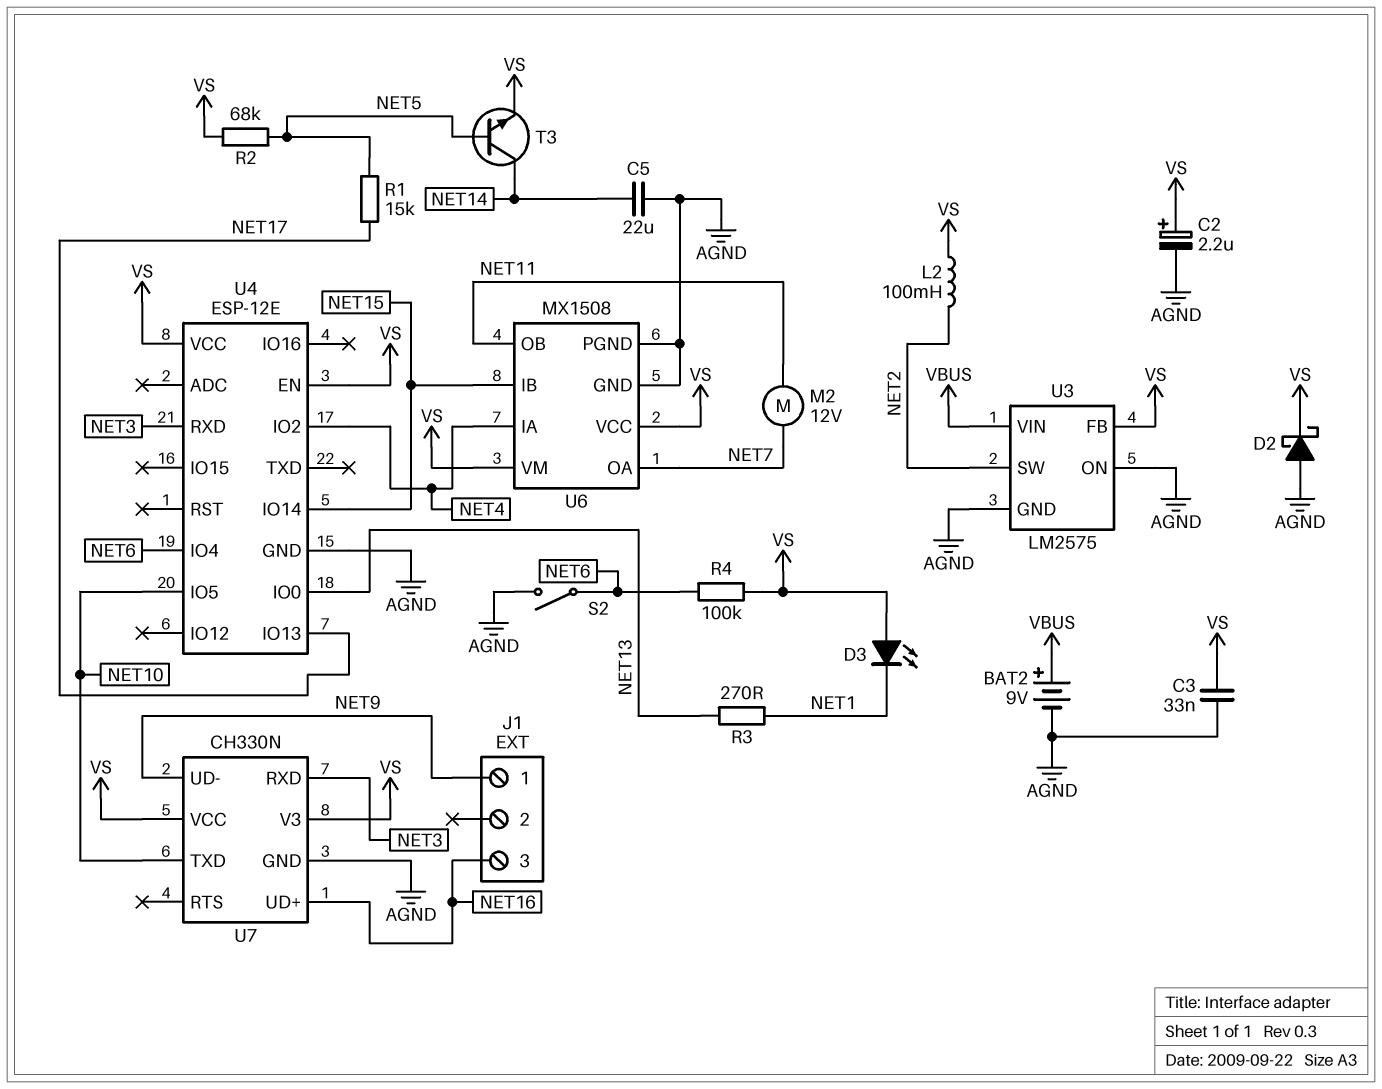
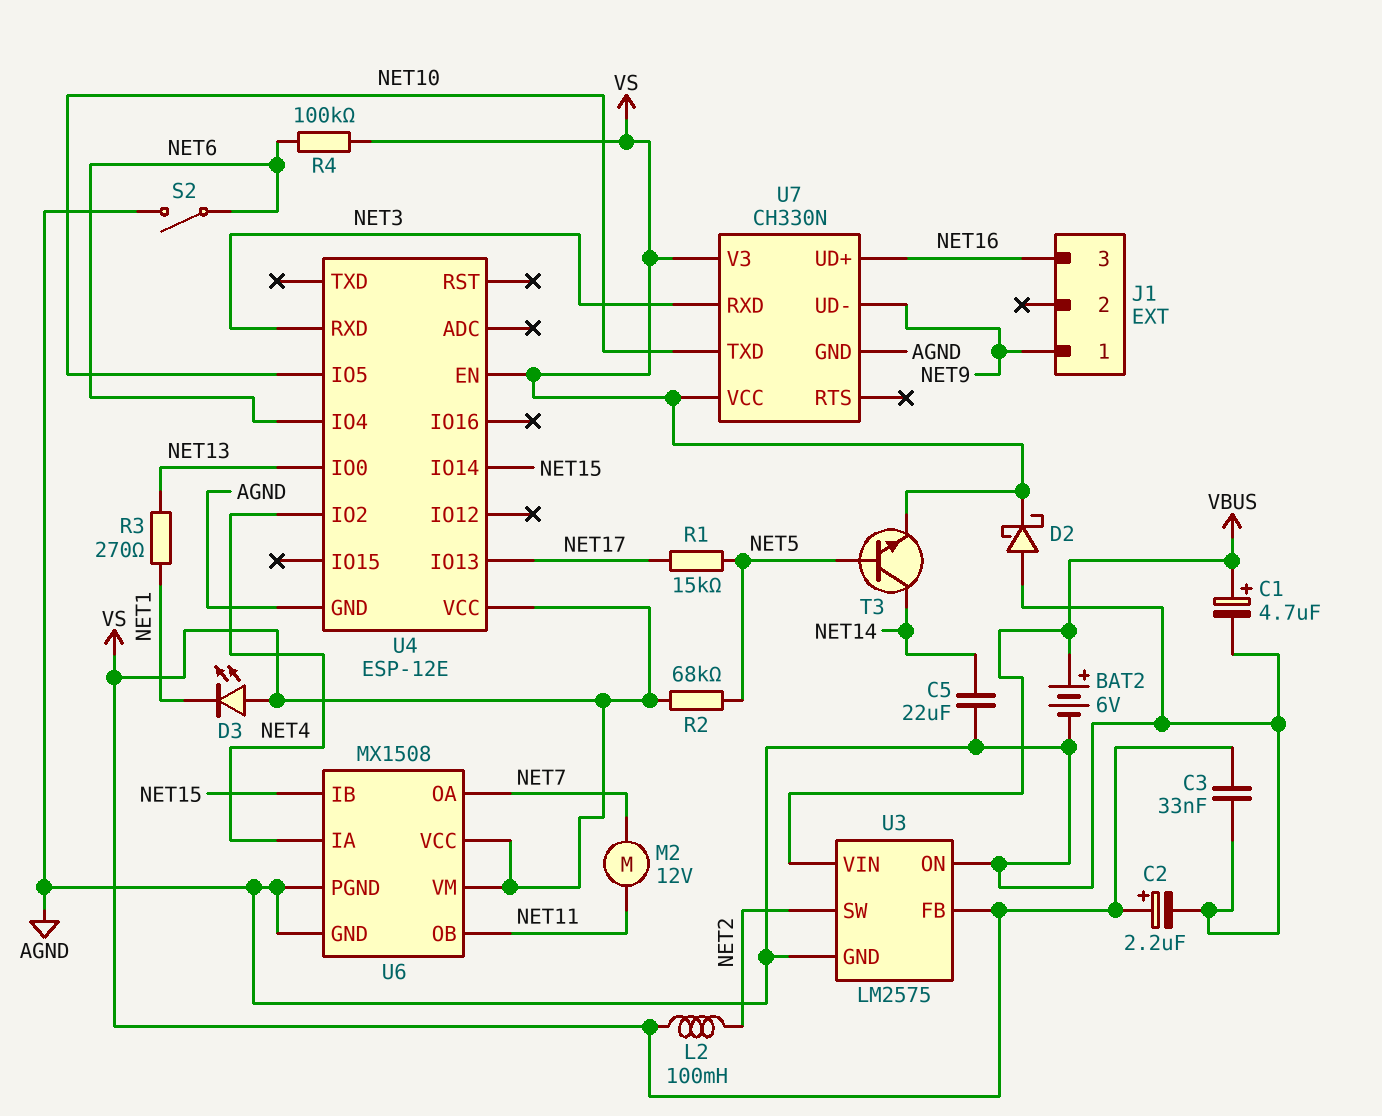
BAT2: 9V (plus VBUS, minus AGND) -> 6V (plus VBUS, minus AGND)
C1: none -> 4.7uF (plus VBUS, minus AGND)

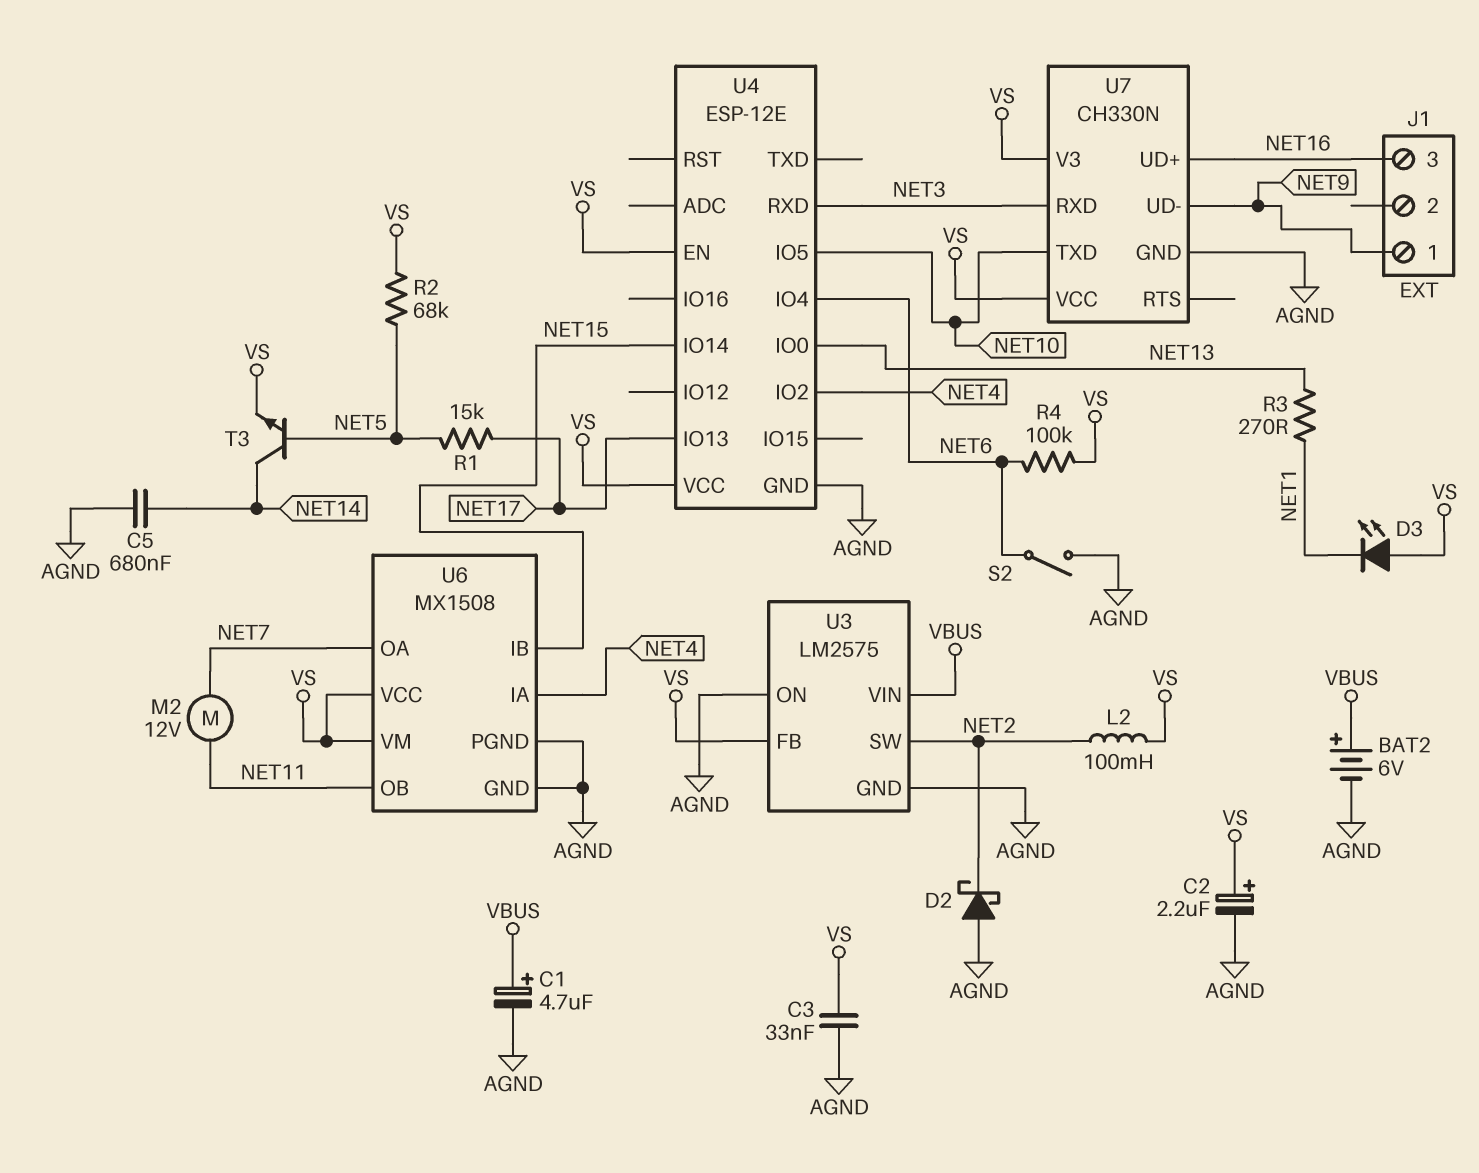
C5: 22uF (AGND, NET14) -> 680nF (AGND, NET14)
D2: schottky (A AGND, K VS) -> schottky (A AGND, K NET2)

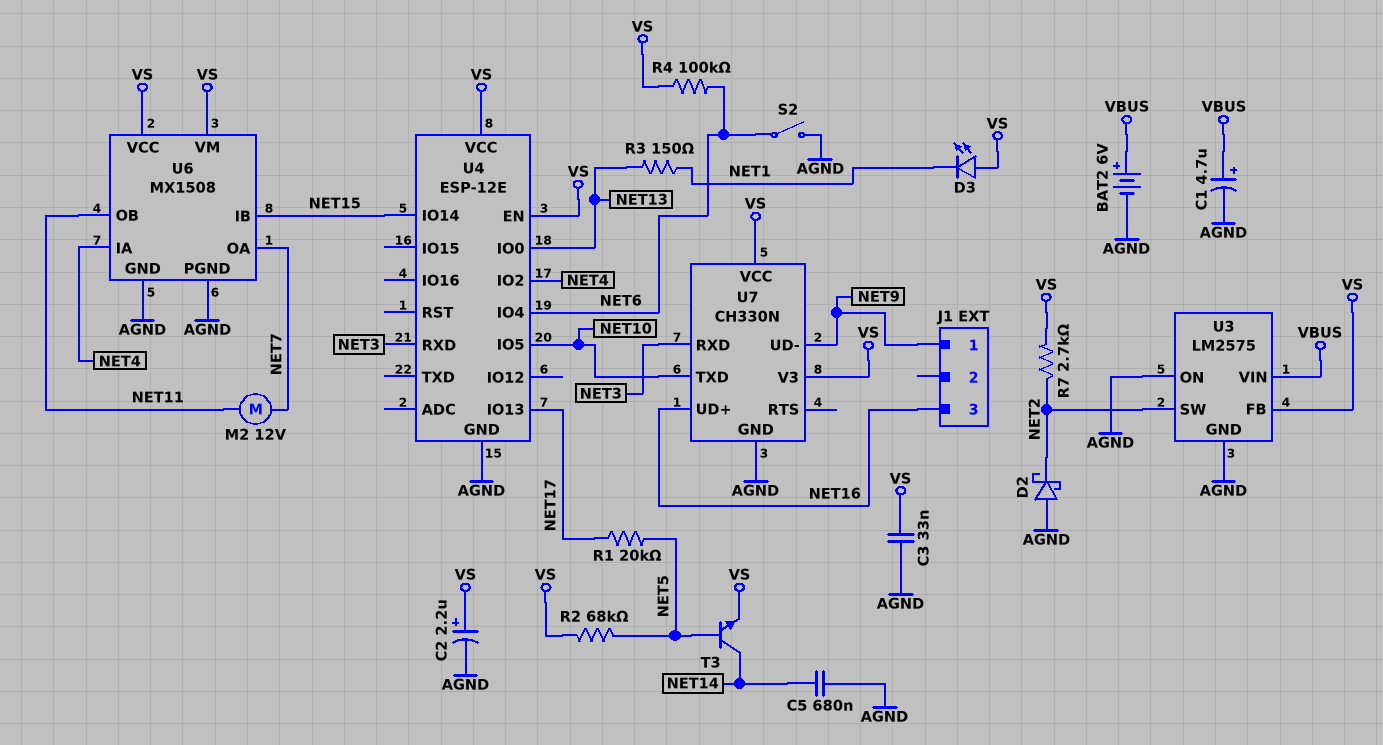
L2: 100mH (NET2, VS) -> none
R1: 15k (NET5, NET17) -> 20k (NET5, NET17)
R3: 270 (NET1, NET13) -> 150 (NET1, NET13)
R7: none -> 2.7k (NET2, VS)

